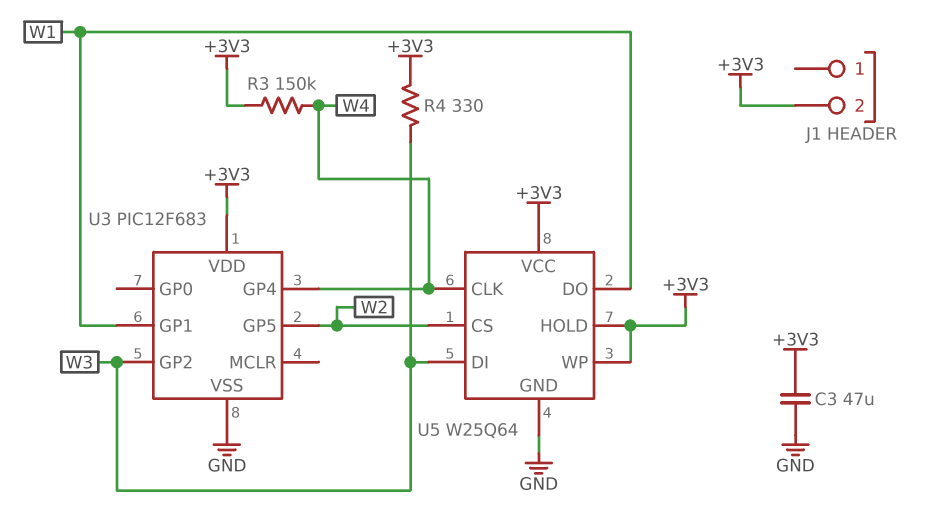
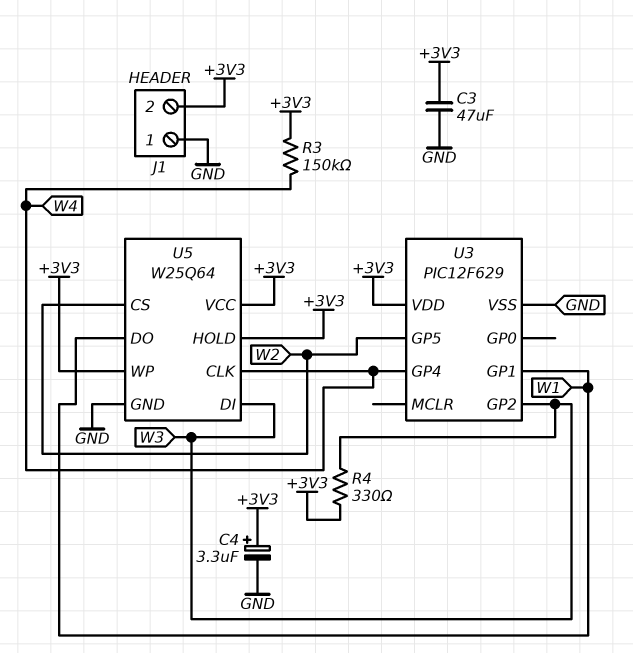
C4: none -> 3.3uF (plus +3V3, minus GND)
J1 pin 1: none -> GND
U3: PIC12F683 -> PIC12F629

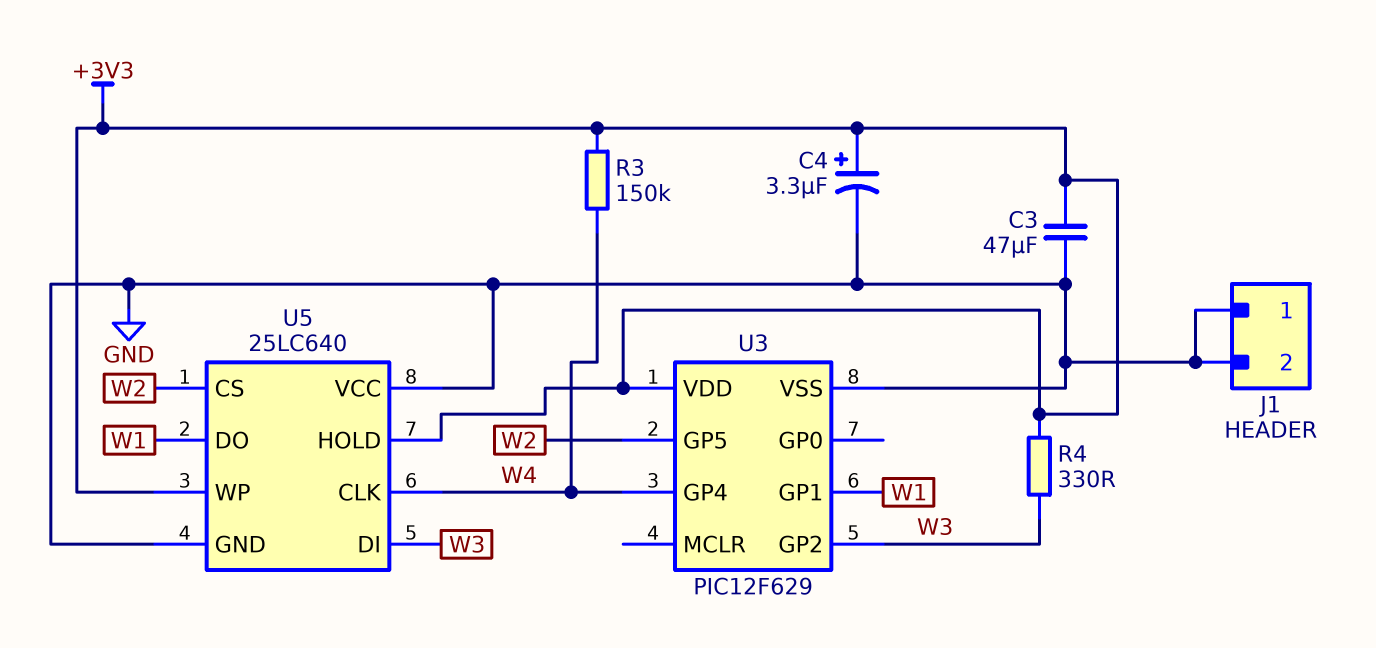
J1 pin 2: +3V3 -> GND
U5: W25Q64 -> 25LC640
U5 pin VCC: +3V3 -> GND

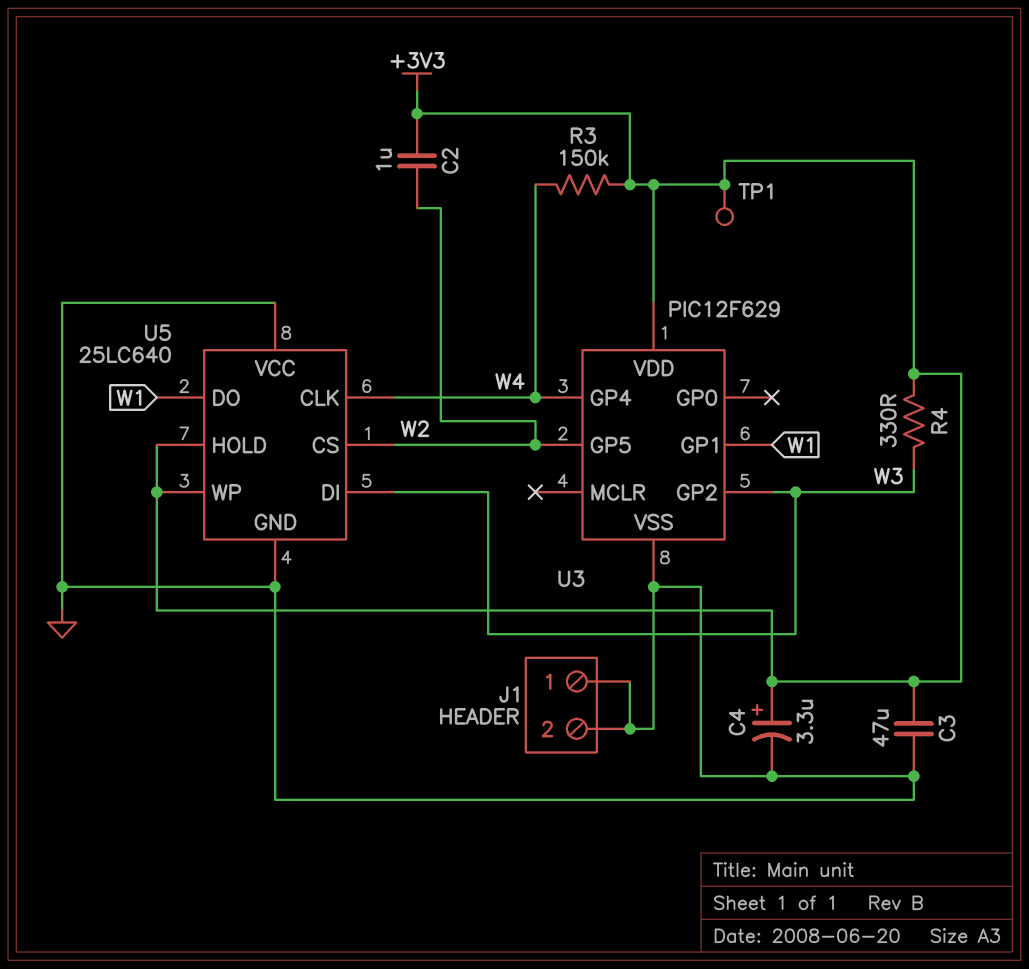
C2: none -> 1uF (+3V3, W2)
TP1: none -> test point (+3V3)

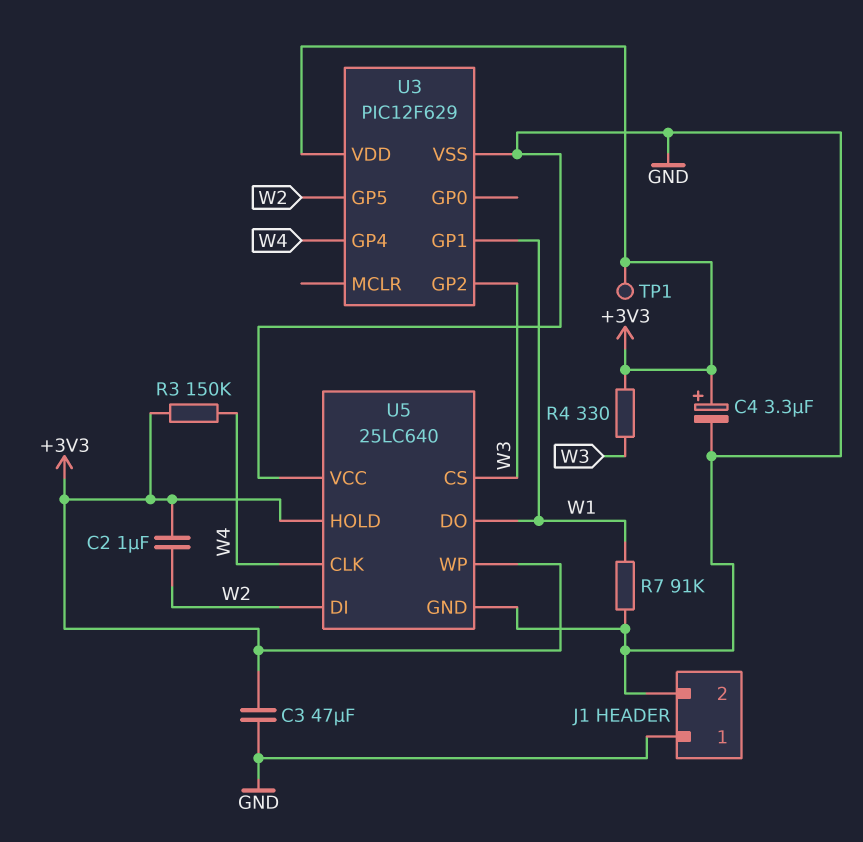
R7: none -> 91k (GND, W1)
U5 pin CS: W2 -> W3
U5 pin DI: W3 -> W2

